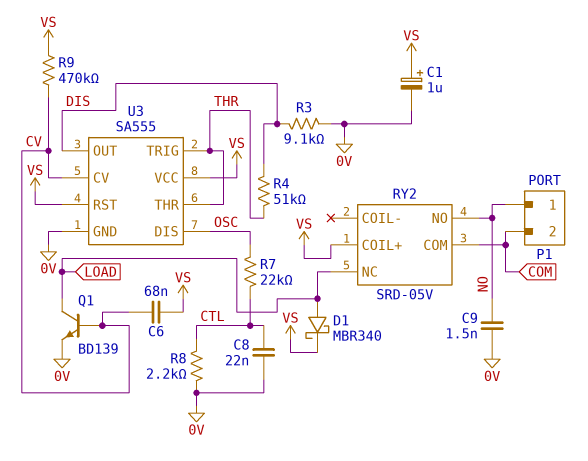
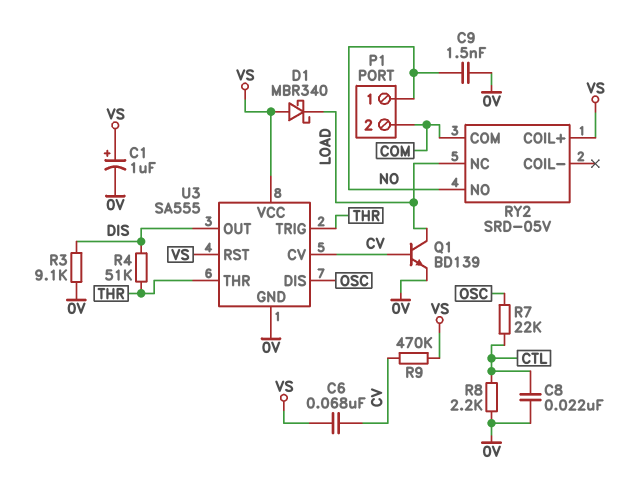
D1: schottky MBR340 (A LOAD, K VS) -> schottky MBR340 (A VS, K LOAD)

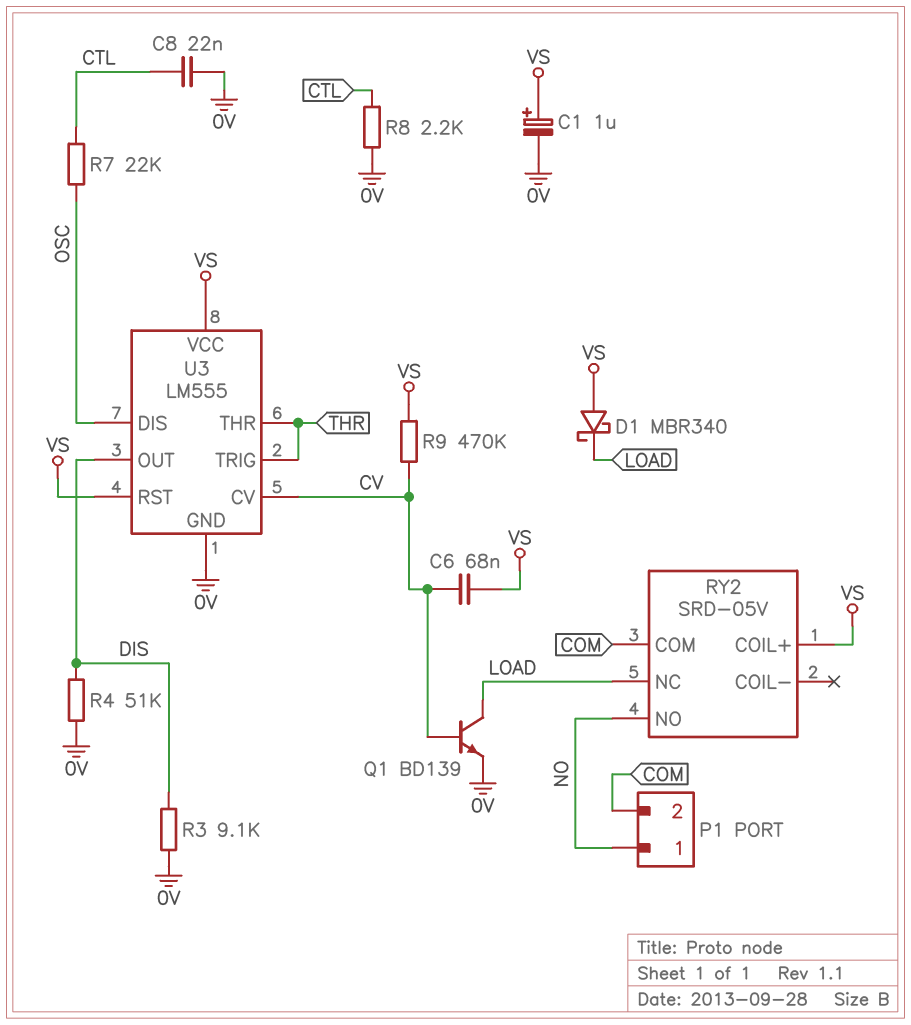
C9: 1.5nF (0V, NO) -> none
R4: 51k (DIS, THR) -> 51k (0V, DIS)
U3: SA555 -> LM555

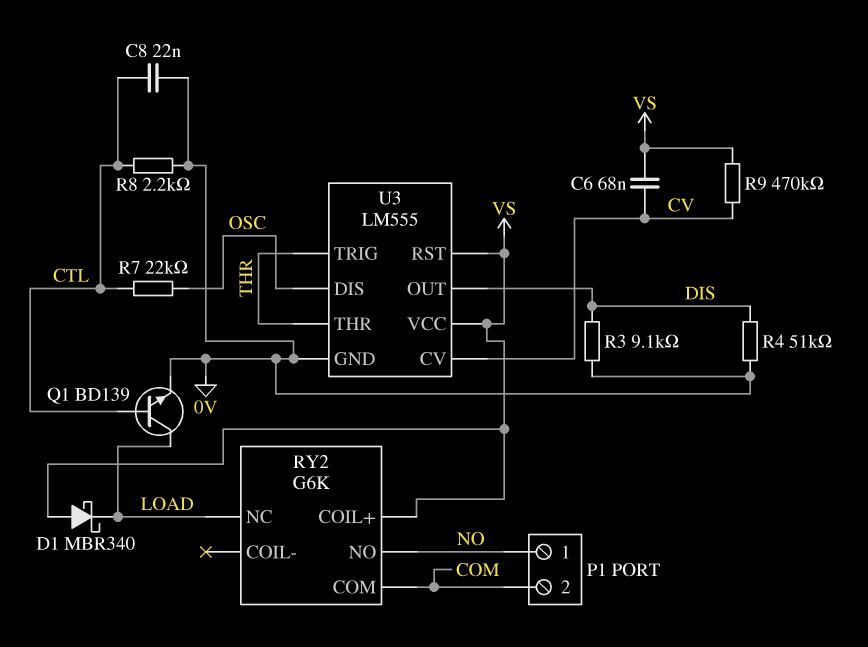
C1: 1uF (plus VS, minus 0V) -> none
Q1: NPN BD139 (B CV, C LOAD, E 0V) -> NPN BD139 (B CTL, C LOAD, E 0V)
RY2: SRD-05V -> G6K

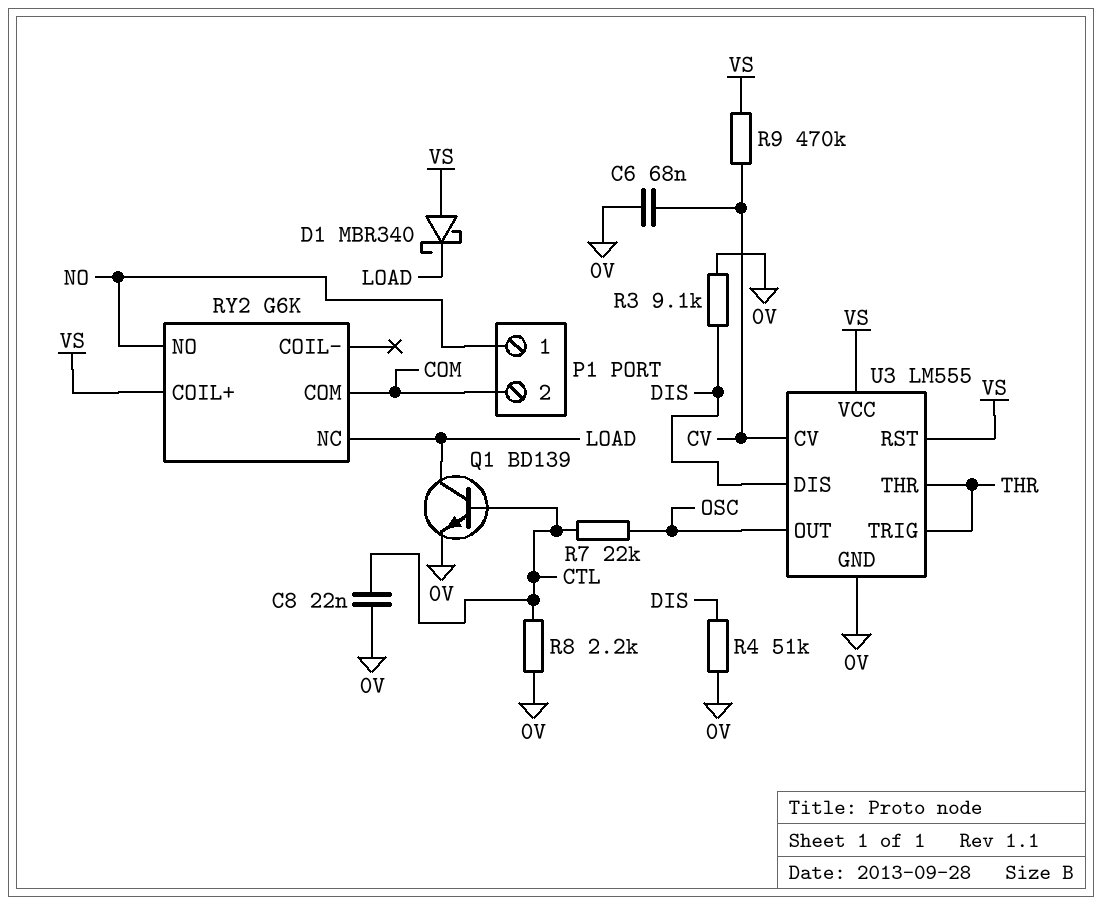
C6: 68nF (CV, VS) -> 68nF (0V, CV)
U3 pin DIS: OSC -> DIS
U3 pin OUT: DIS -> OSC

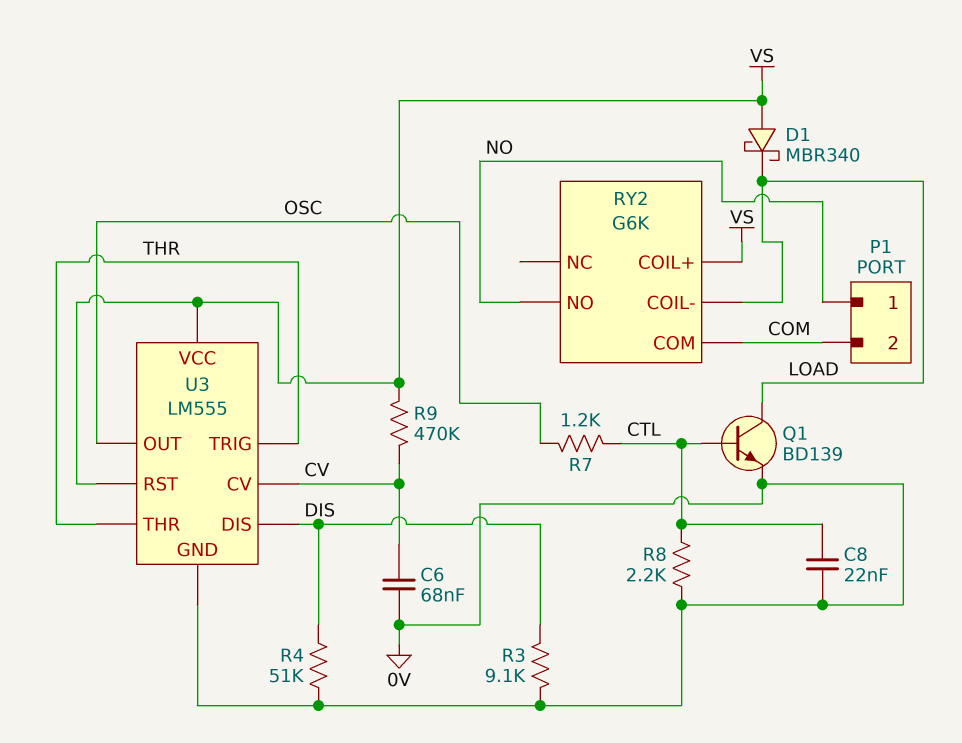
R7: 22k (CTL, OSC) -> 1.2k (CTL, OSC)
RY2 pin COIL-: none -> LOAD
RY2 pin NC: LOAD -> none

